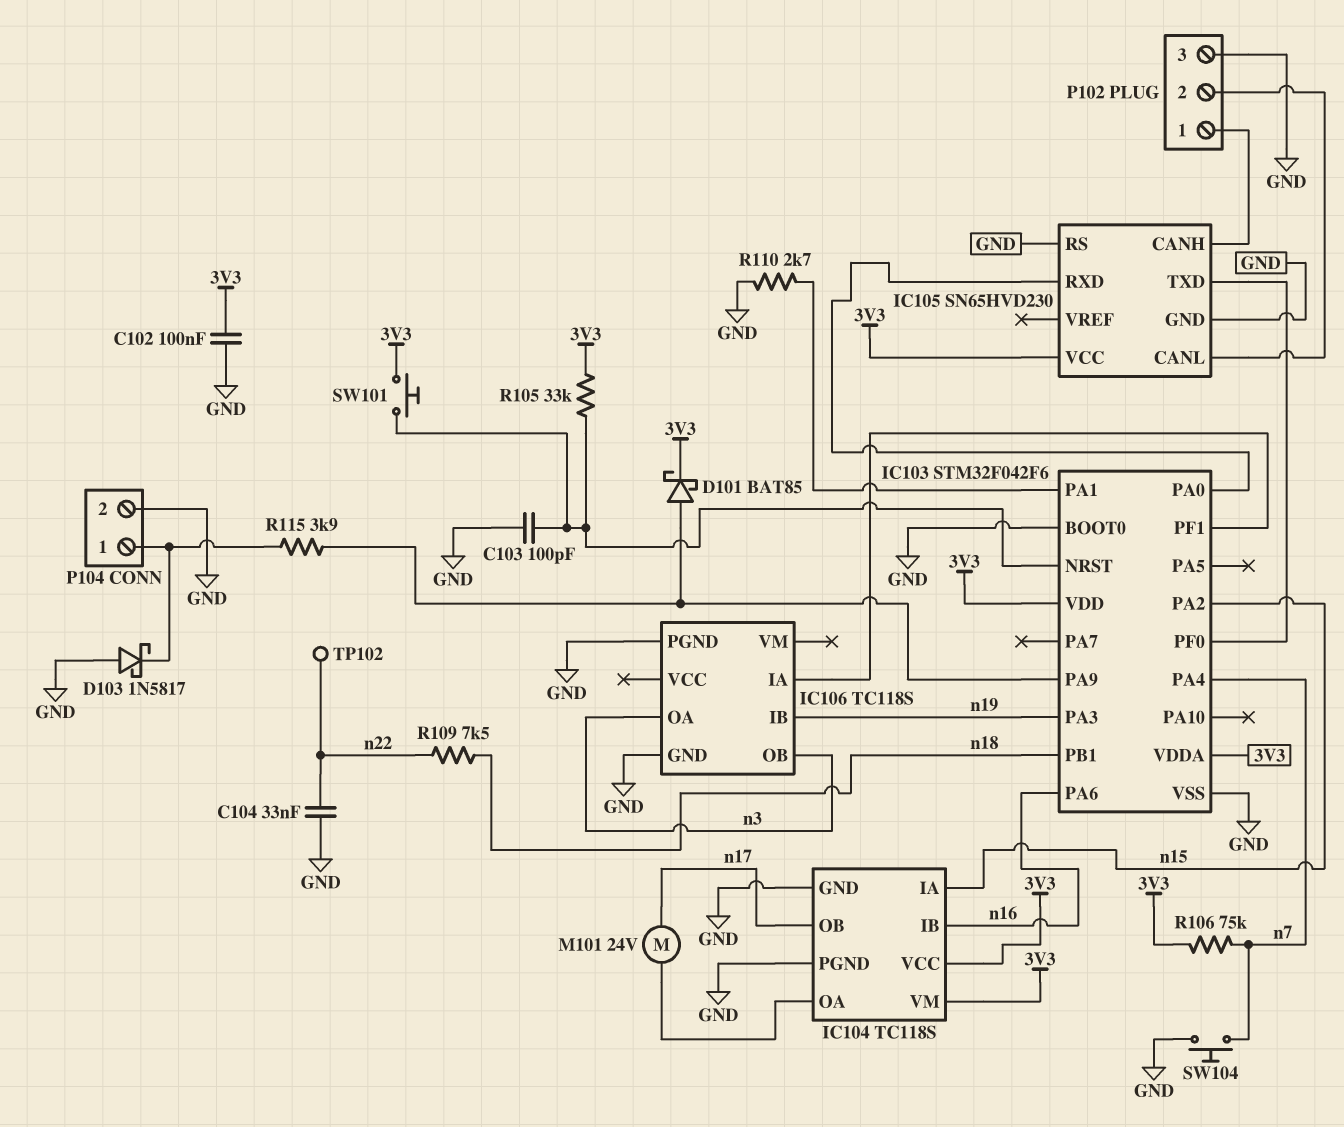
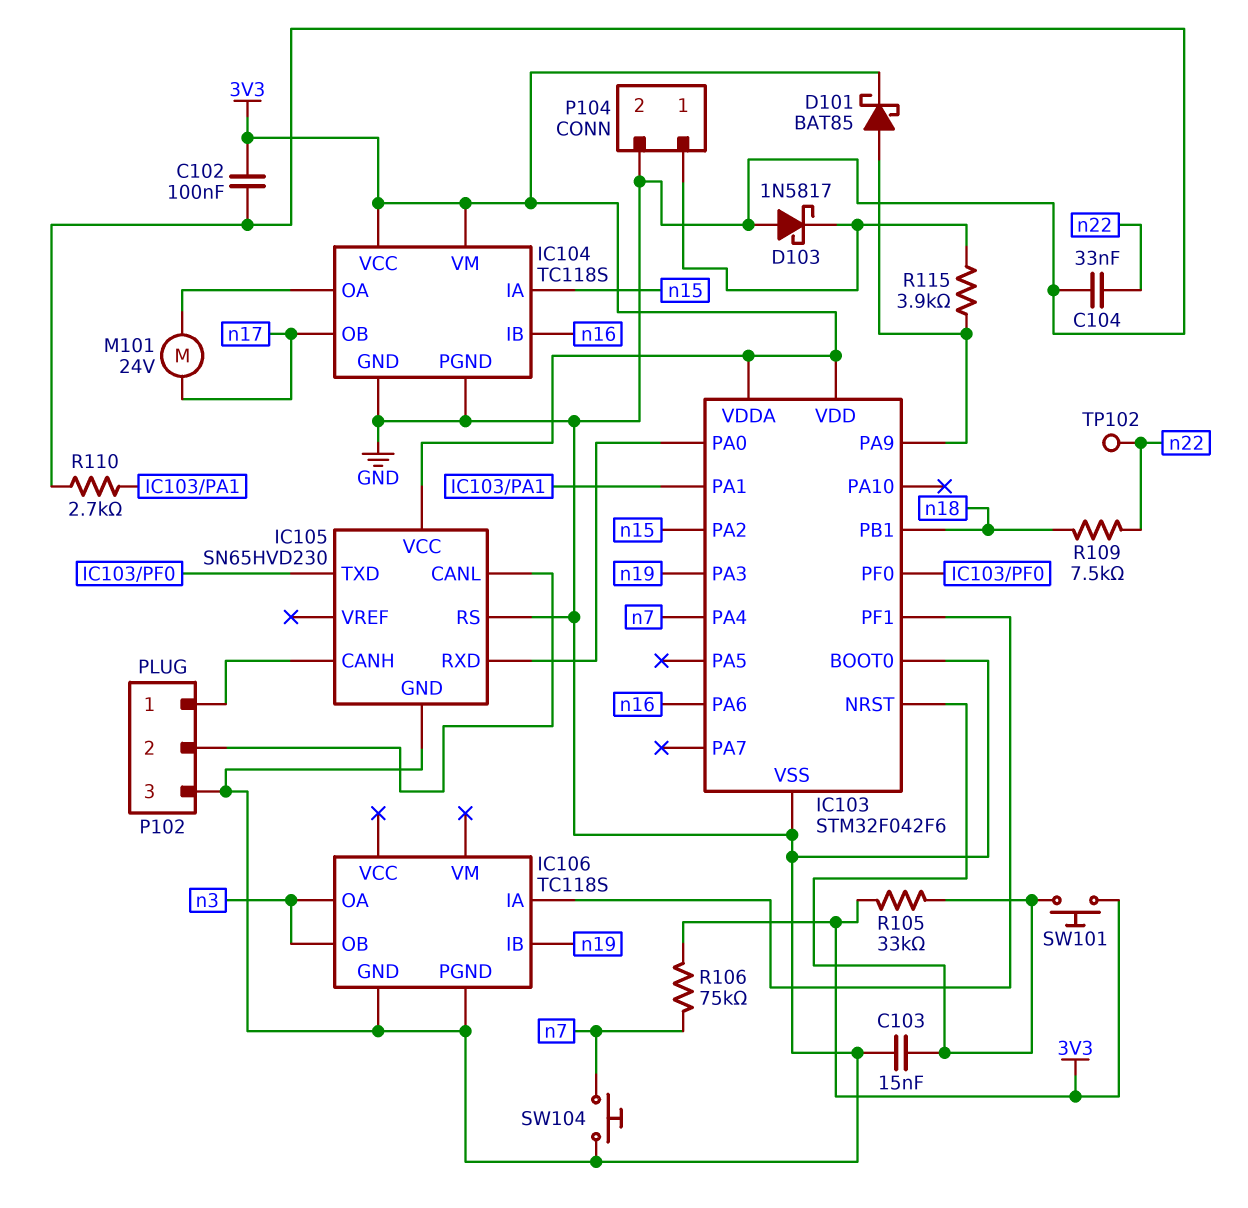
C103: 100pF (GND, IC103/NRST) -> 15nF (GND, IC103/NRST)

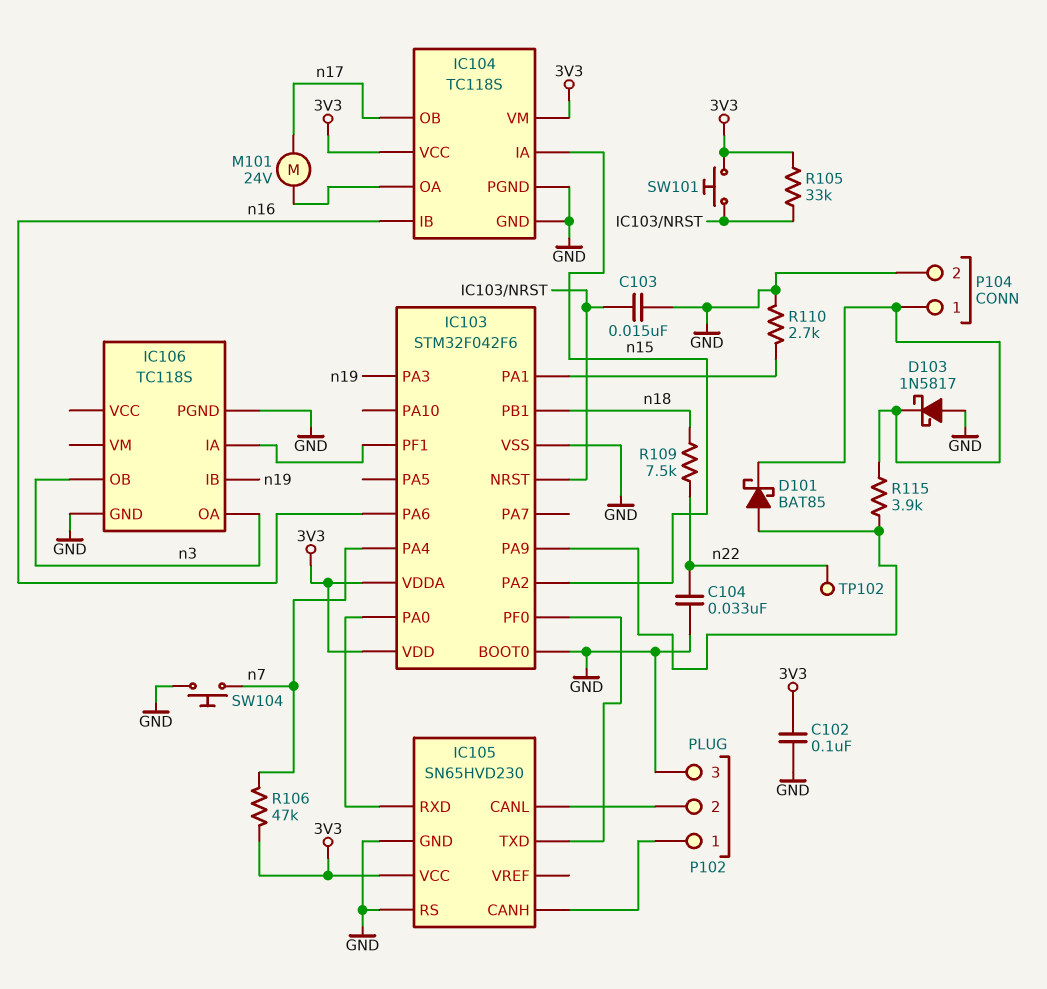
D101: schottky BAT85 (A IC103/PA9, K 3V3) -> schottky BAT85 (A IC103/PA9, K P104/1)
R106: 75k (3V3, n7) -> 47k (3V3, n7)

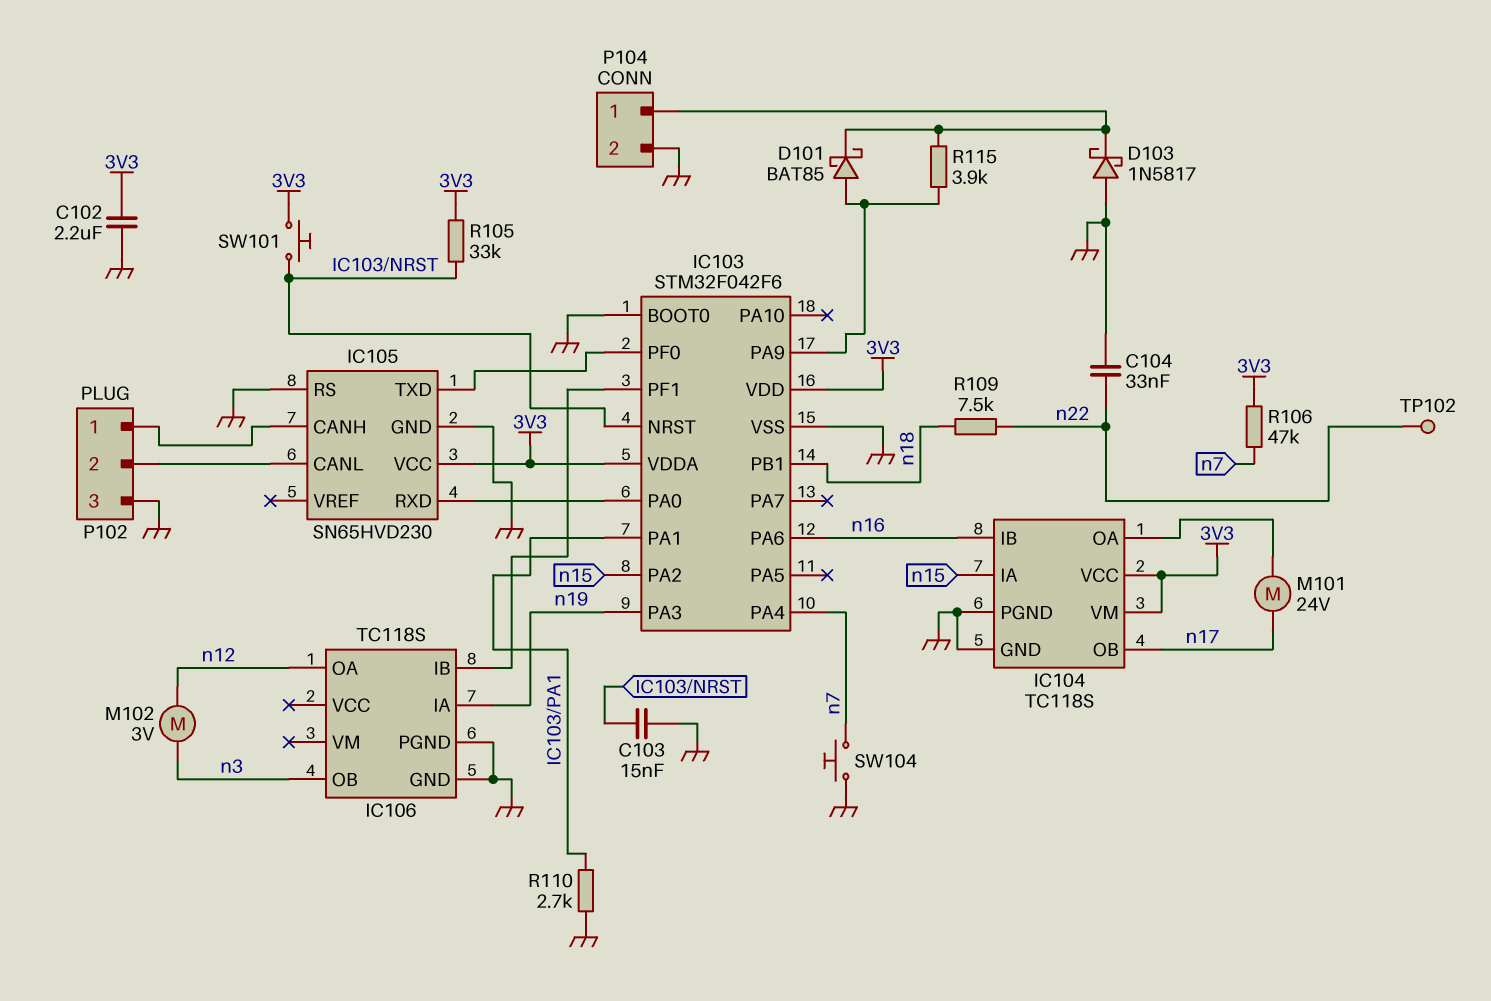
C102: 100nF (3V3, GND) -> 2.2uF (3V3, GND)
IC106 pin IA: IC103/PF1 -> n19
IC106 pin IB: n19 -> IC103/PF1
IC106 pin OA: n3 -> n12
M102: none -> motor 3V (n3, n12)

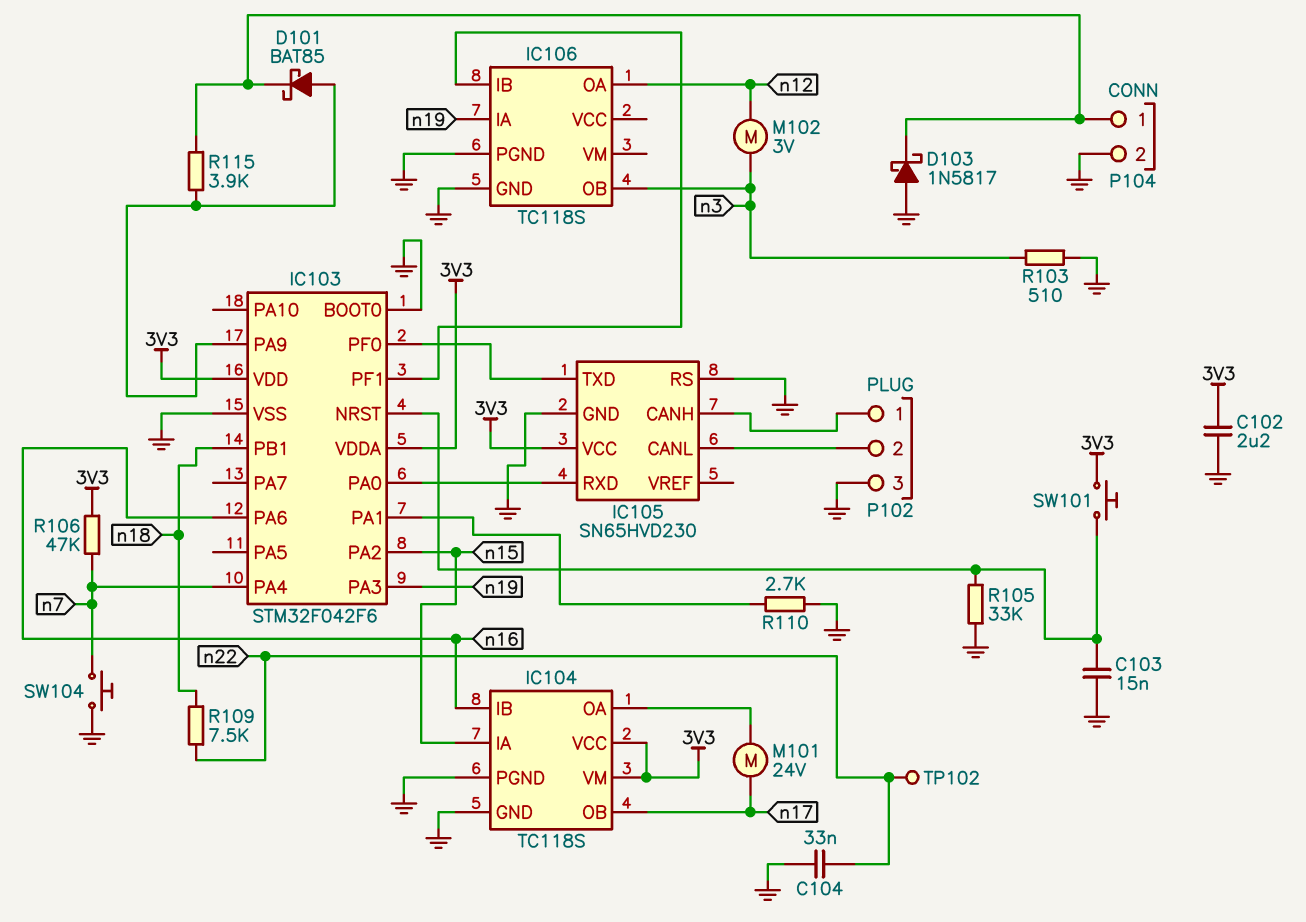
R103: none -> 510 (GND, n3)
R105: 33k (3V3, IC103/NRST) -> 33k (GND, IC103/NRST)

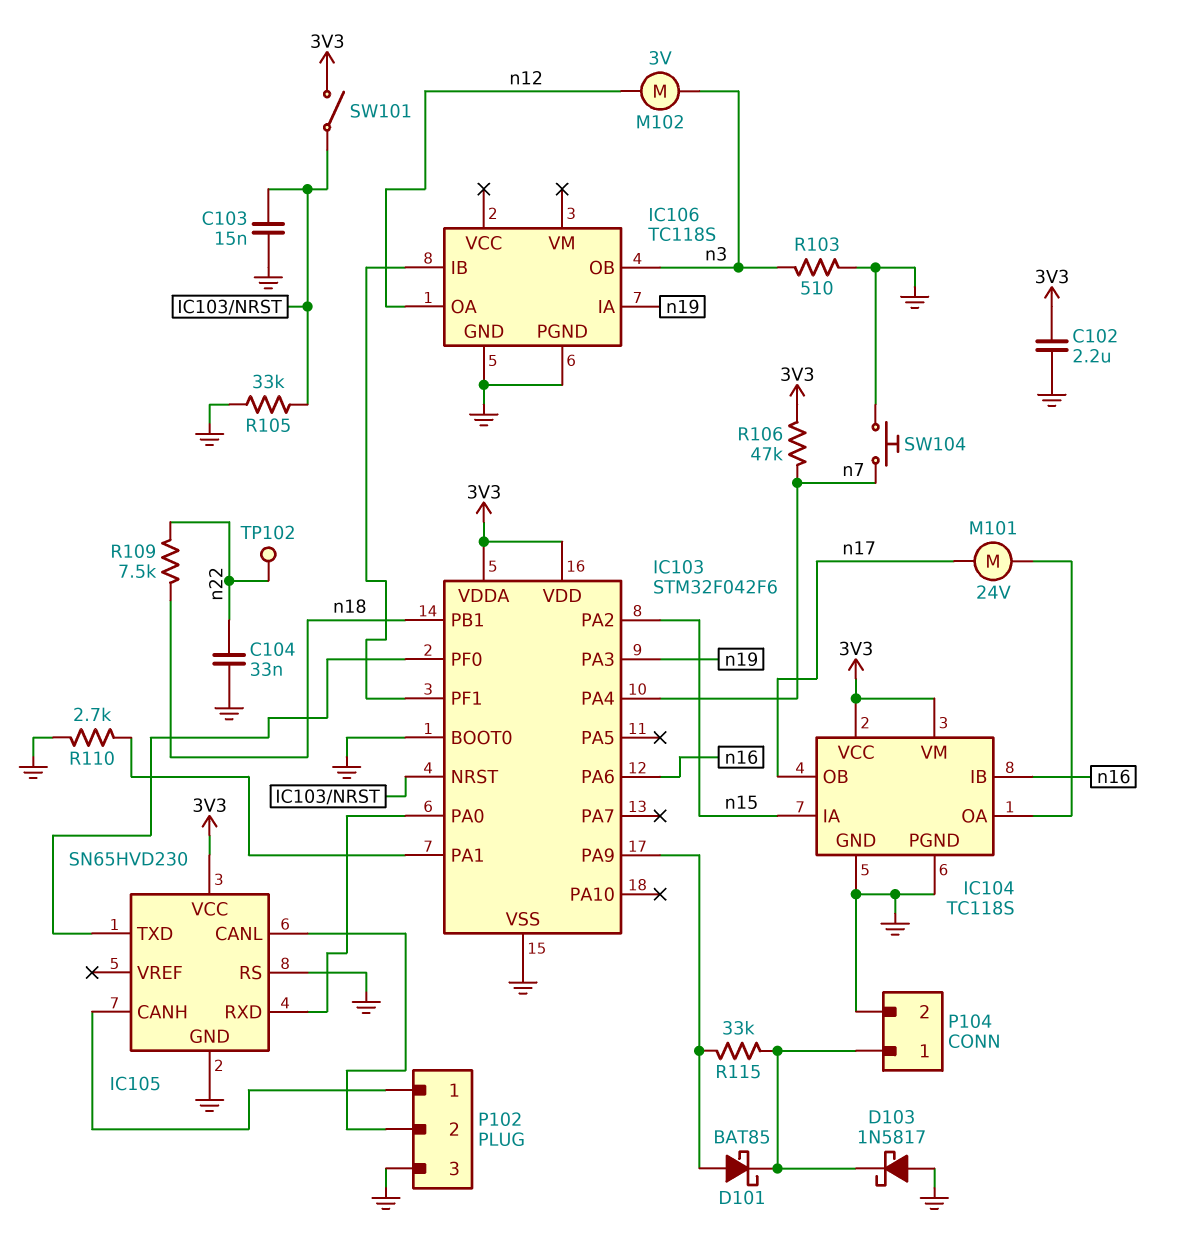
R115: 3.9k (IC103/PA9, P104/1) -> 33k (IC103/PA9, P104/1)
SW101: button (3V3, IC103/NRST) -> switch (3V3, IC103/NRST)

